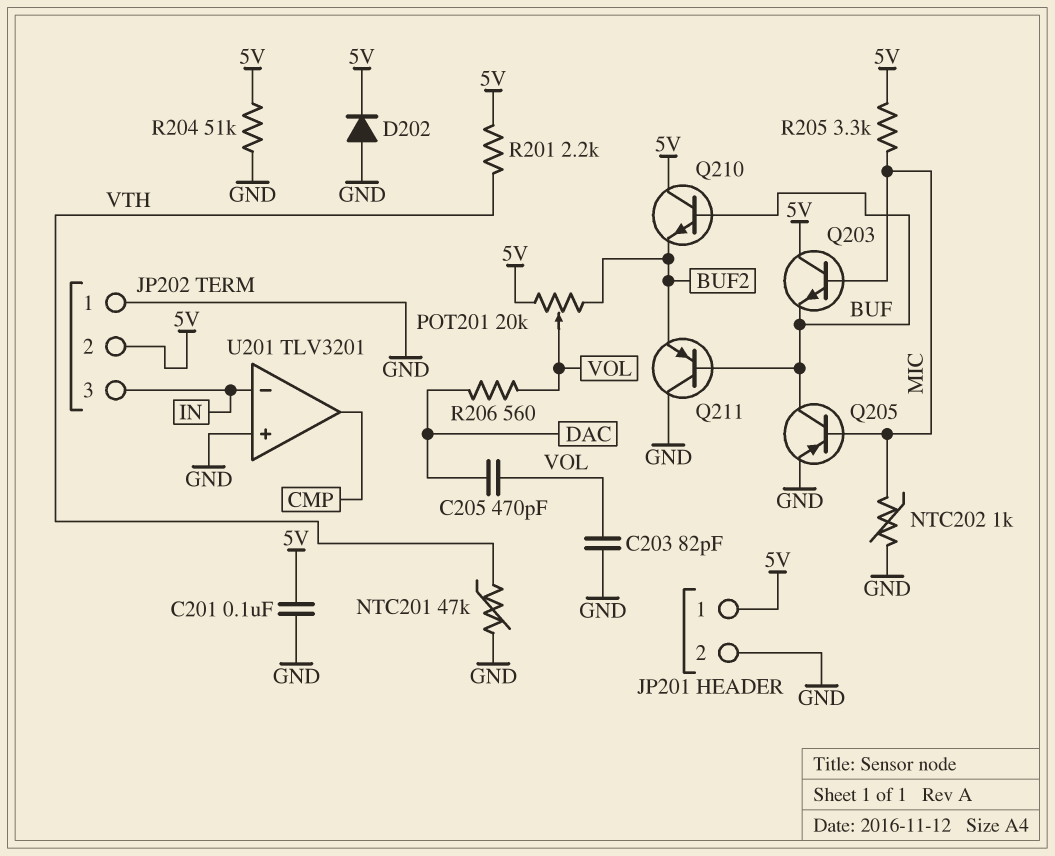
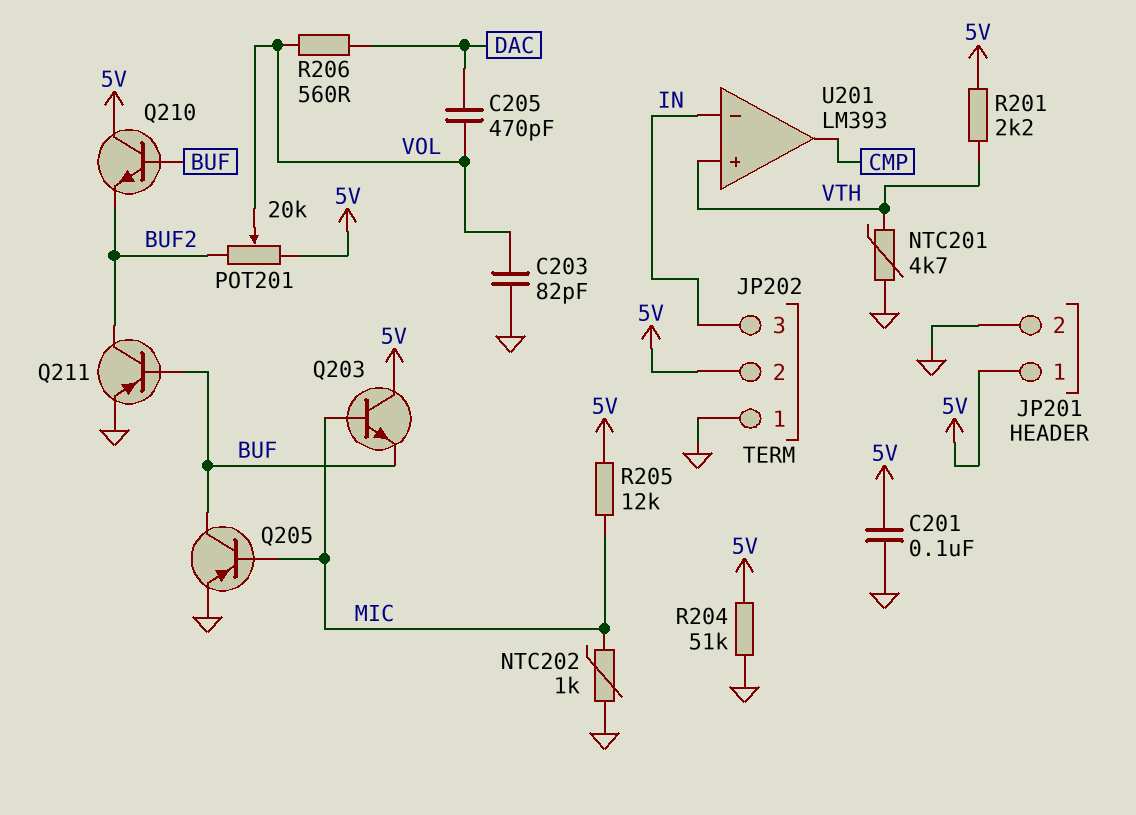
D202: diode (A GND, K 5V) -> none
NTC201: 47k (GND, VTH) -> 4.7k (GND, VTH)
Q211: PNP (B BUF, C GND, E BUF2) -> PNP (B BUF, C BUF2, E GND)
R205: 3.3k (5V, MIC) -> 12k (5V, MIC)
U201: TLV3201 -> LM393
U201 pin in+: GND -> VTH

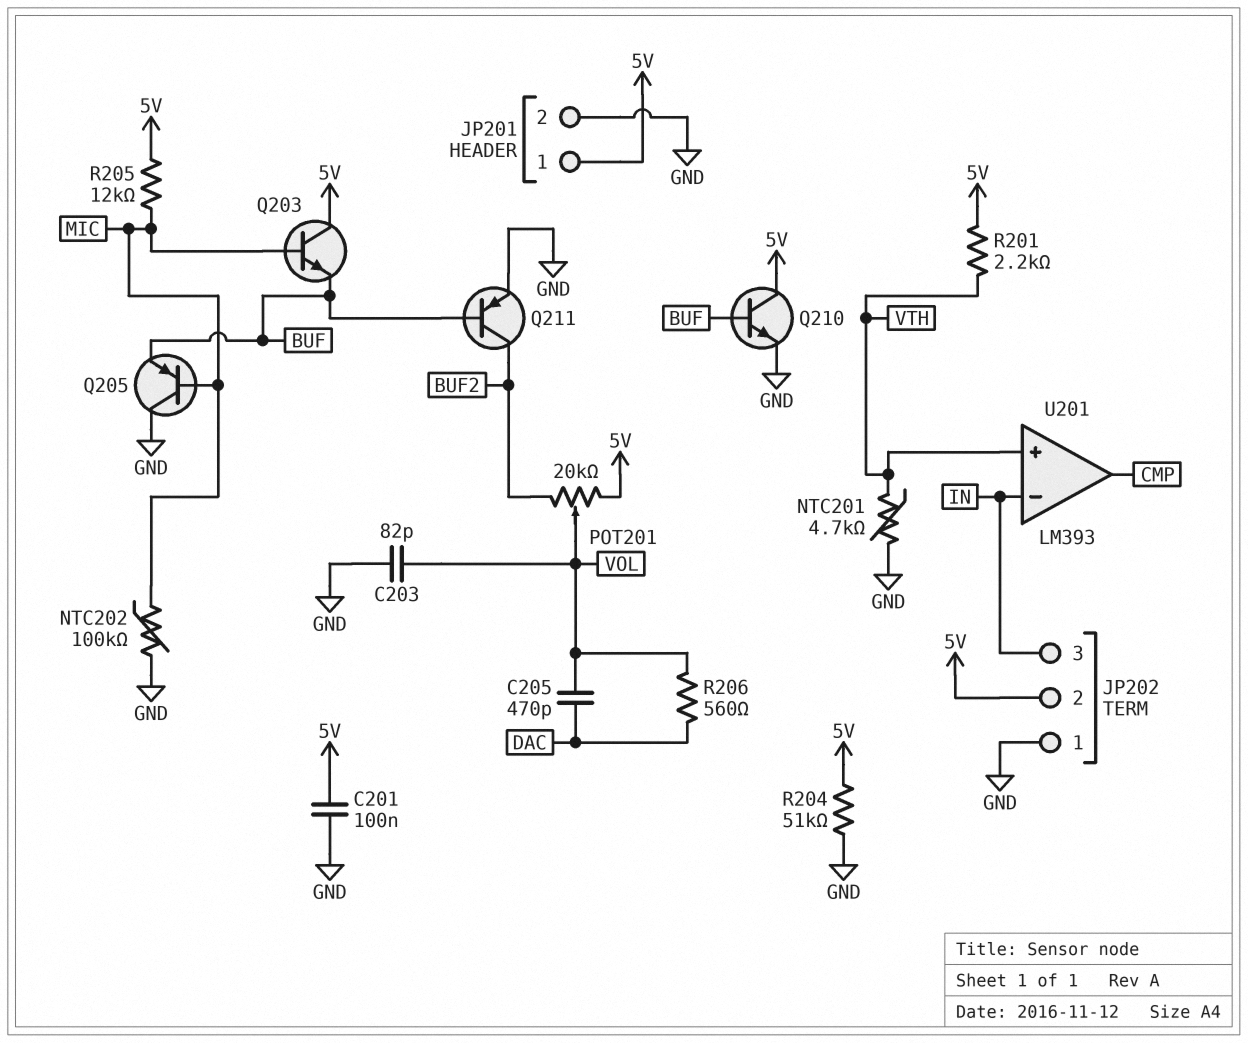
NTC202: 1k (GND, MIC) -> 100k (GND, MIC)
Q205: PNP (B MIC, C BUF, E GND) -> PNP (B MIC, C GND, E BUF)
Q210: NPN (B BUF, C 5V, E BUF2) -> NPN (B BUF, C 5V, E GND)

